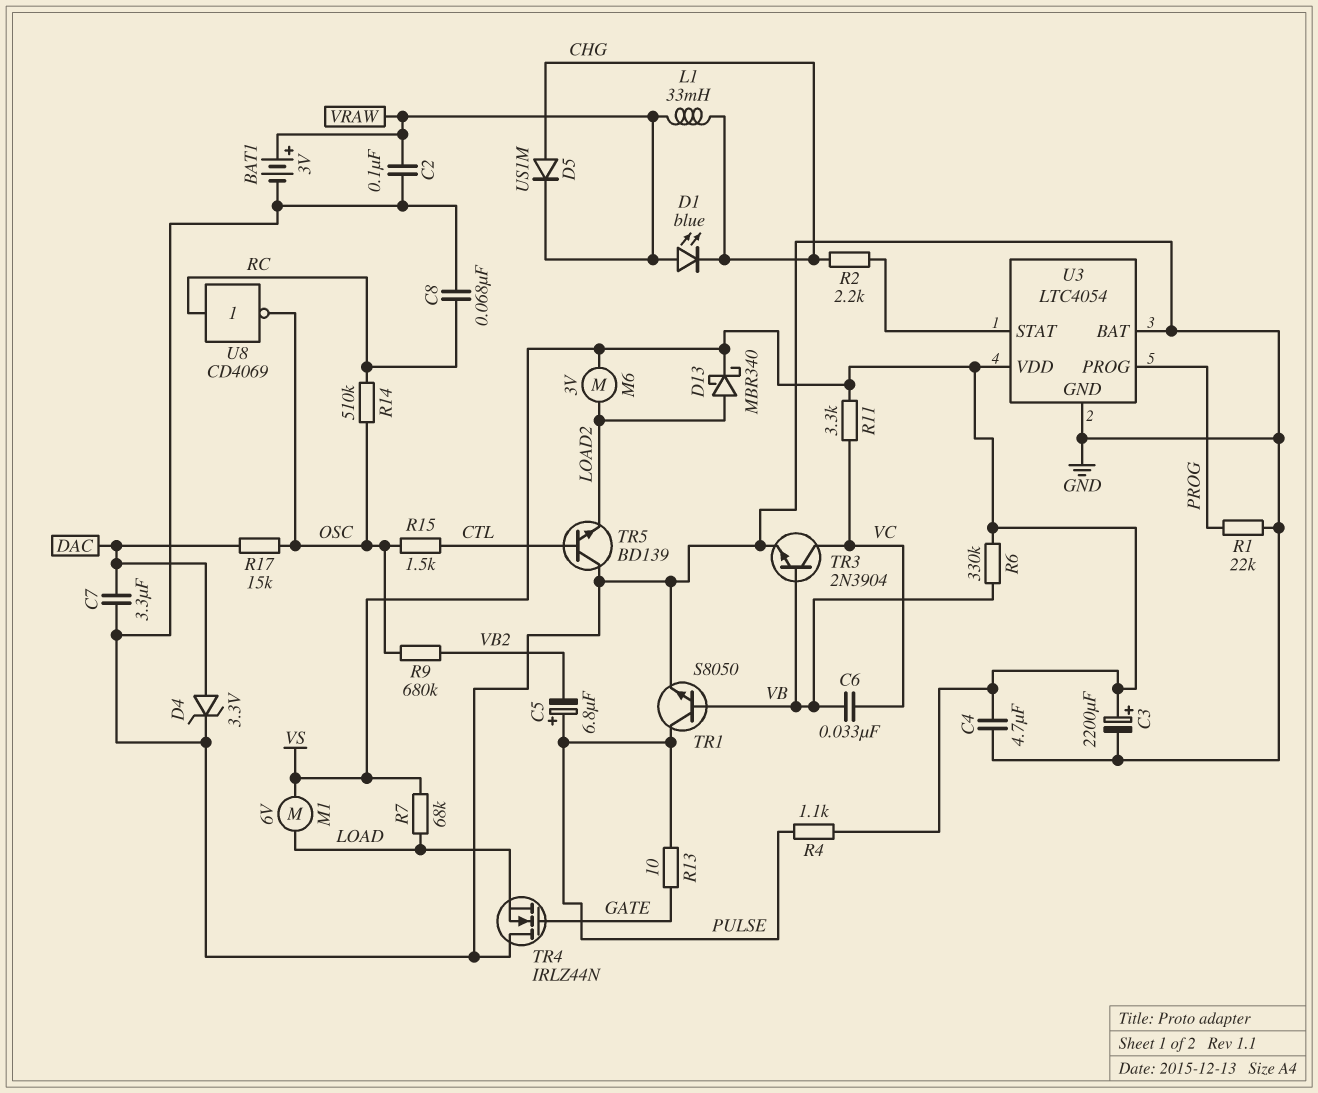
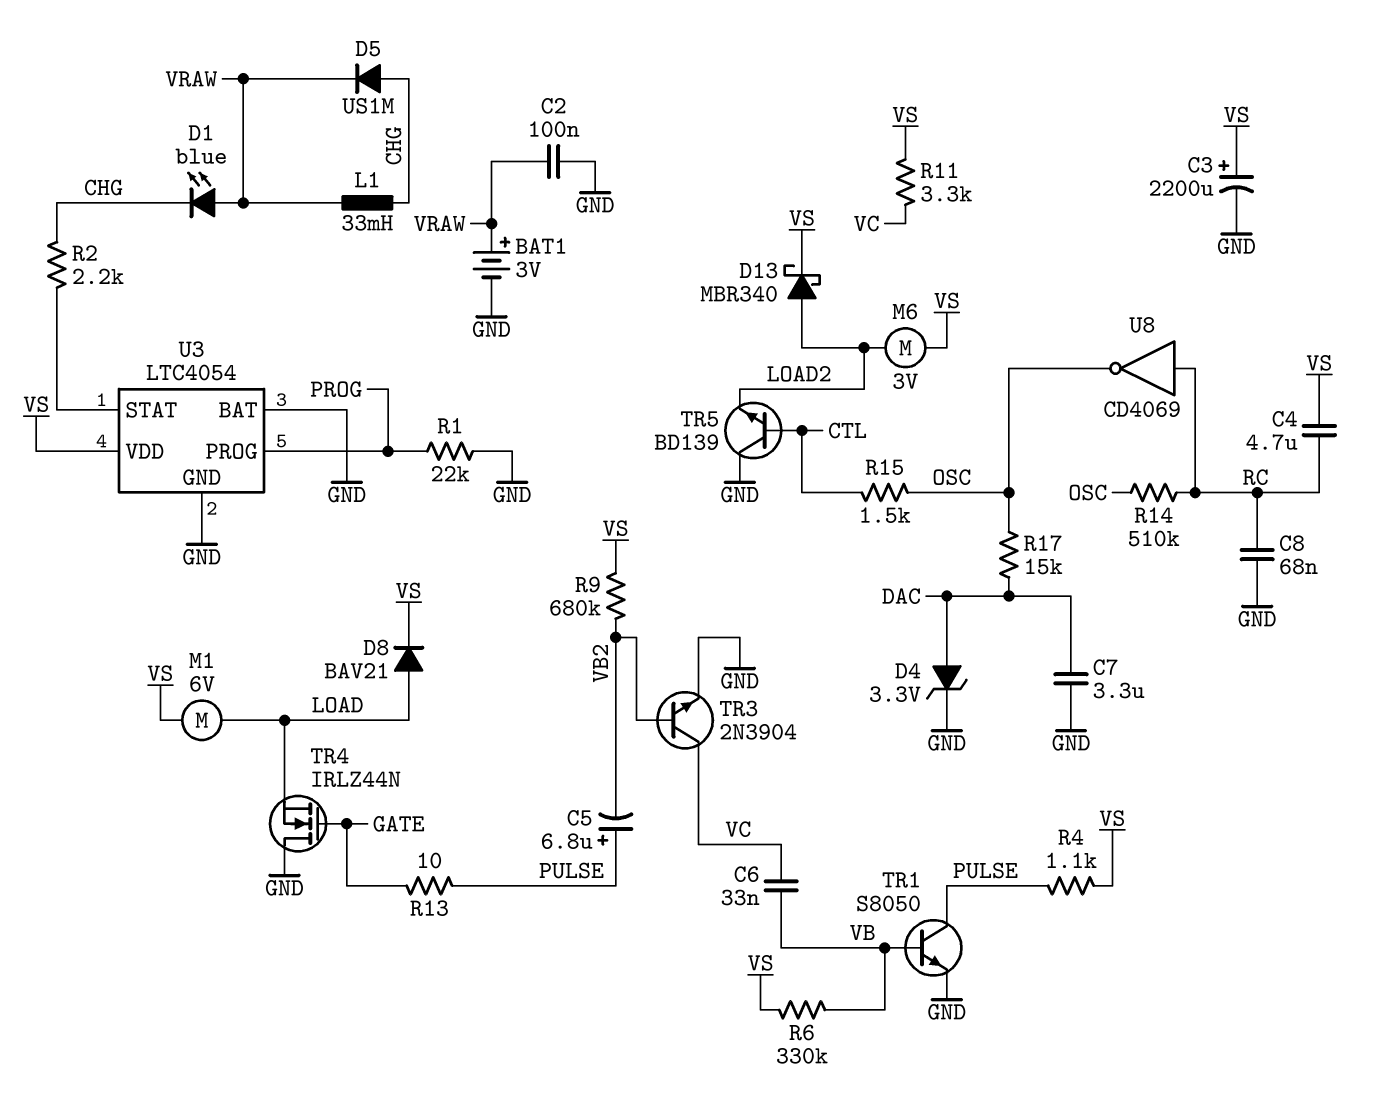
C4: 4.7uF (GND, VS) -> 4.7uF (RC, VS)
D8: none -> diode BAV21 (A LOAD, K VS)
R7: 68k (LOAD, VS) -> none
R9: 680k (OSC, VB2) -> 680k (VB2, VS)
TR3: NPN 2N3904 (B VB, C VC, E GND) -> NPN 2N3904 (B VB2, C VC, E GND)

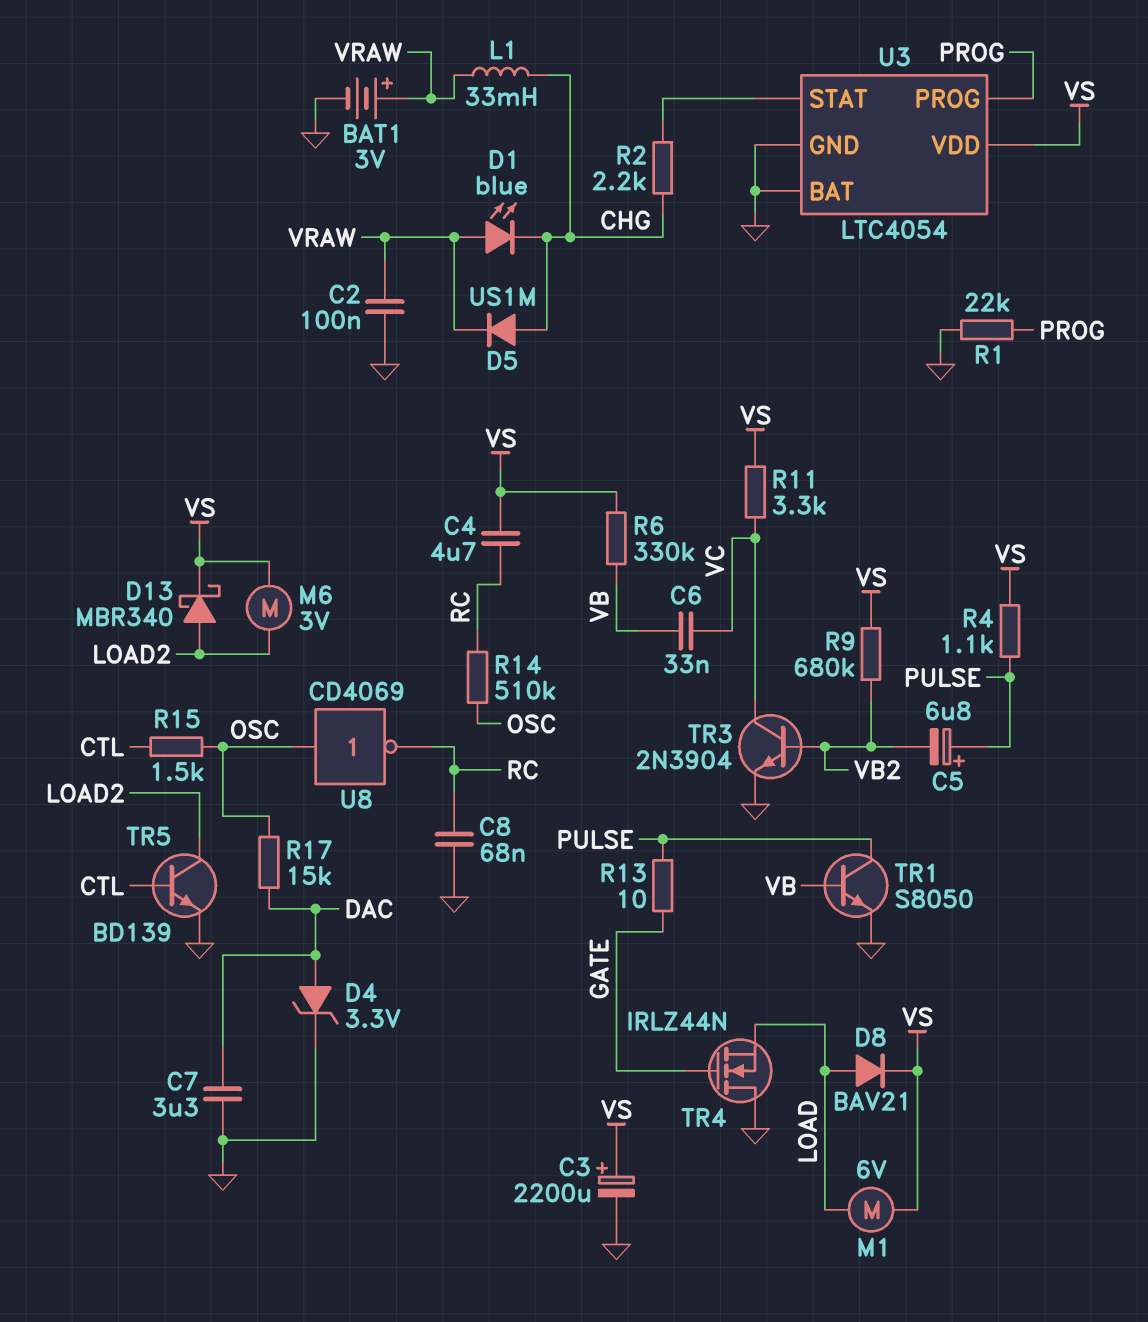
TR5: NPN BD139 (B CTL, C GND, E LOAD2) -> NPN BD139 (B CTL, C LOAD2, E GND)
U8: NOT CD4069 (in RC, out OSC) -> NOT CD4069 (in OSC, out RC)

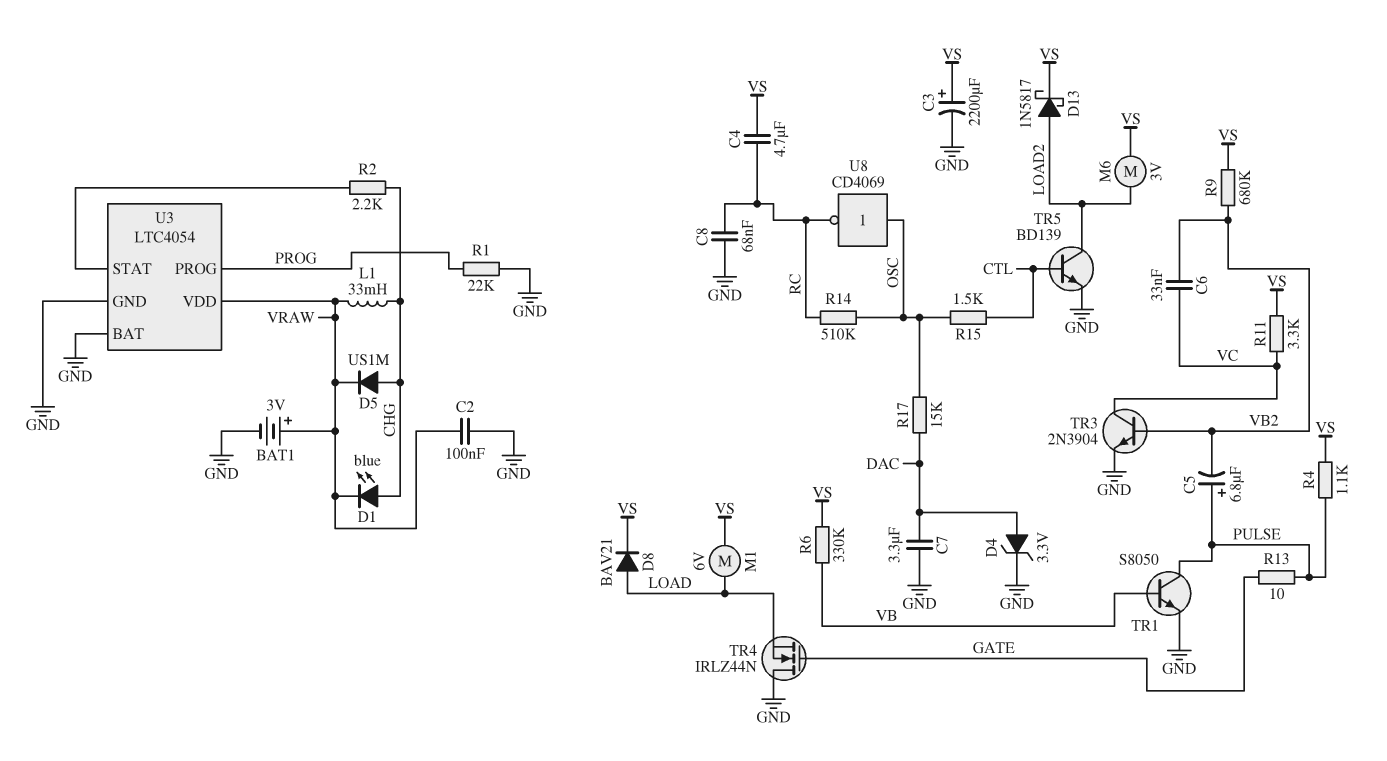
C6: 33nF (VB, VC) -> 33nF (VB2, VC)
D1: LED blue (A VRAW, K CHG) -> LED blue (A CHG, K VRAW)
D13: schottky MBR340 (A LOAD2, K VS) -> schottky 1N5817 (A LOAD2, K VS)
U3 pin VDD: VS -> VRAW

